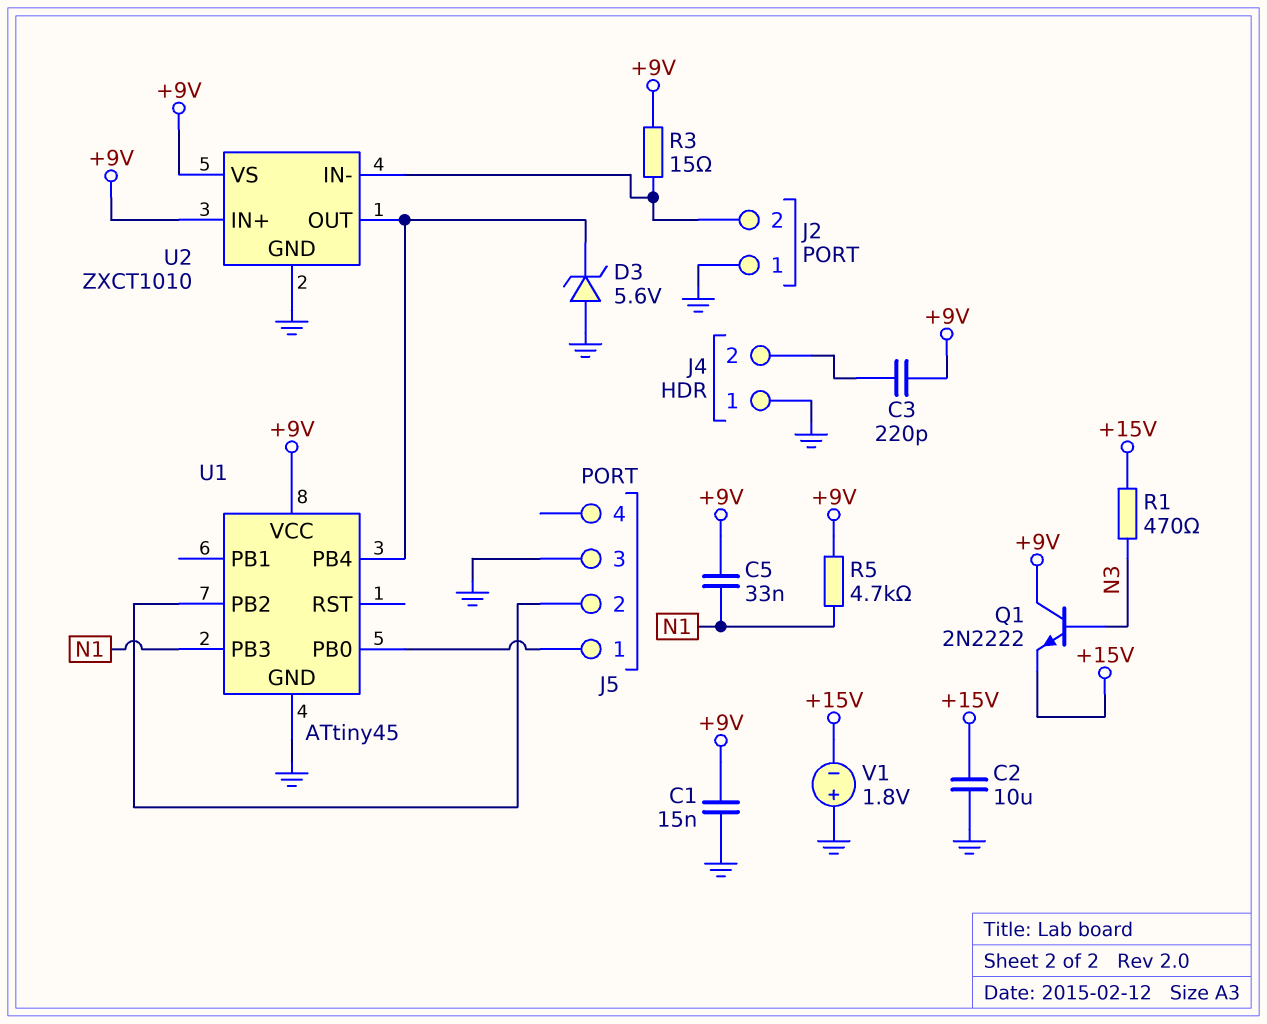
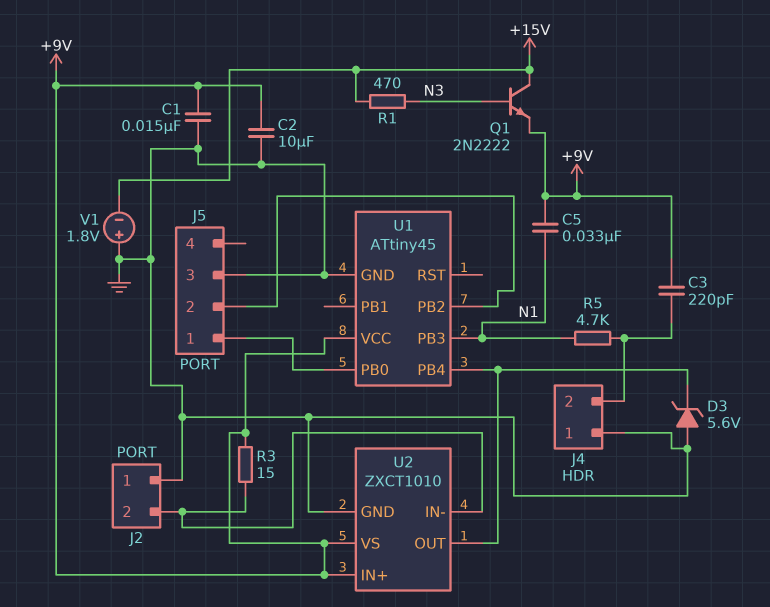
C2: 10uF (+15V, GND) -> 10uF (+9V, GND)
Q1: NPN 2N2222 (B N3, C +9V, E +15V) -> NPN 2N2222 (B N3, C +15V, E +9V)
R5: 4.7k (+9V, N1) -> 4.7k (J4/2, N1)

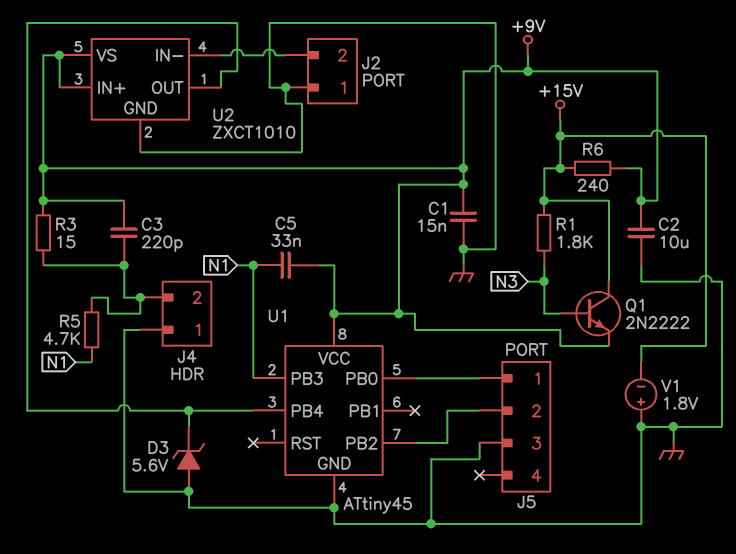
R1: 470 (+15V, N3) -> 1.8k (+15V, N3)
R3: 15 (+9V, J2/2) -> 15 (+9V, J4/2)
R6: none -> 240 (+9V, +15V)

